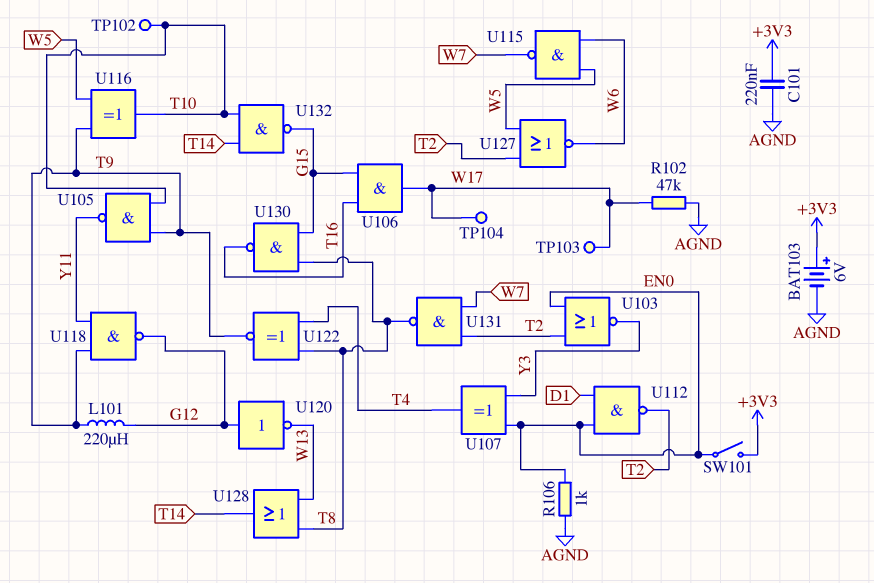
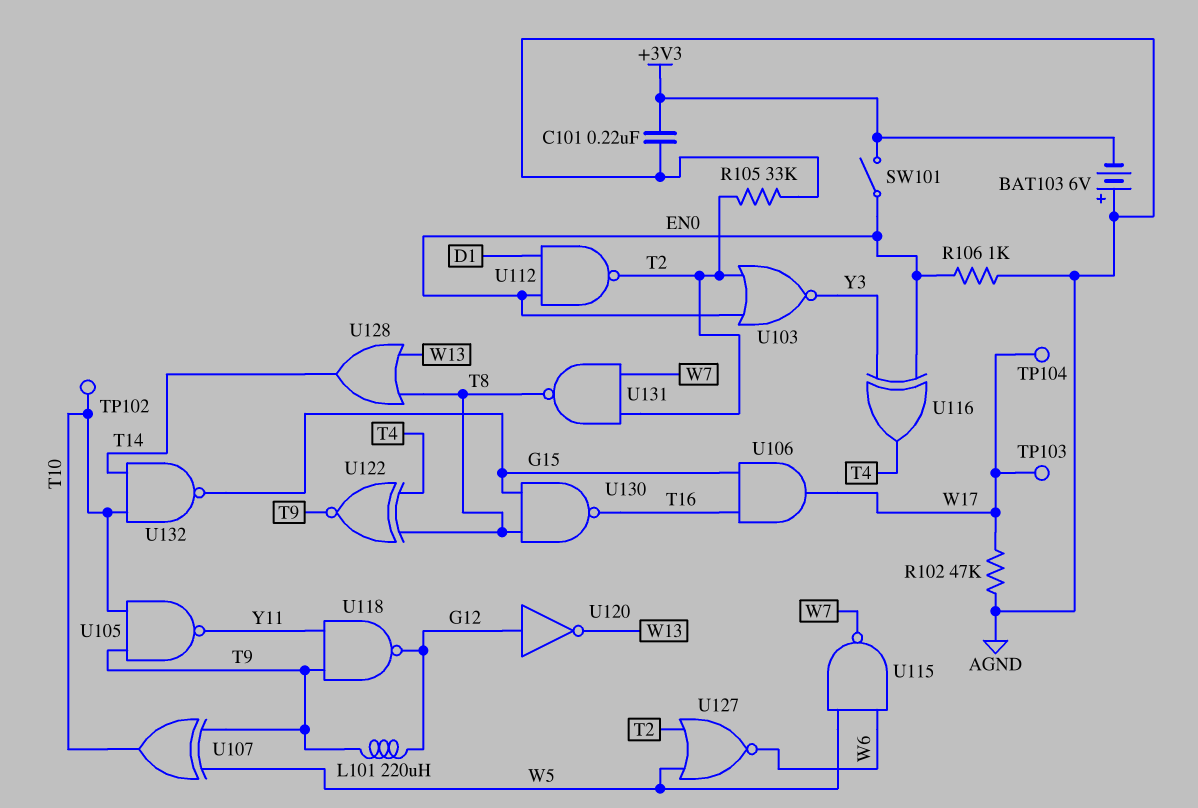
BAT103: 6V (plus +3V3, minus AGND) -> 6V (plus AGND, minus +3V3)
R105: none -> 33k (AGND, T2)
U107: XOR (in EN0, in Y3, out T4) -> XOR (in T9, in W5, out T10)
U116: XOR (in T9, in W5, out T10) -> XOR (in EN0, in Y3, out T4)

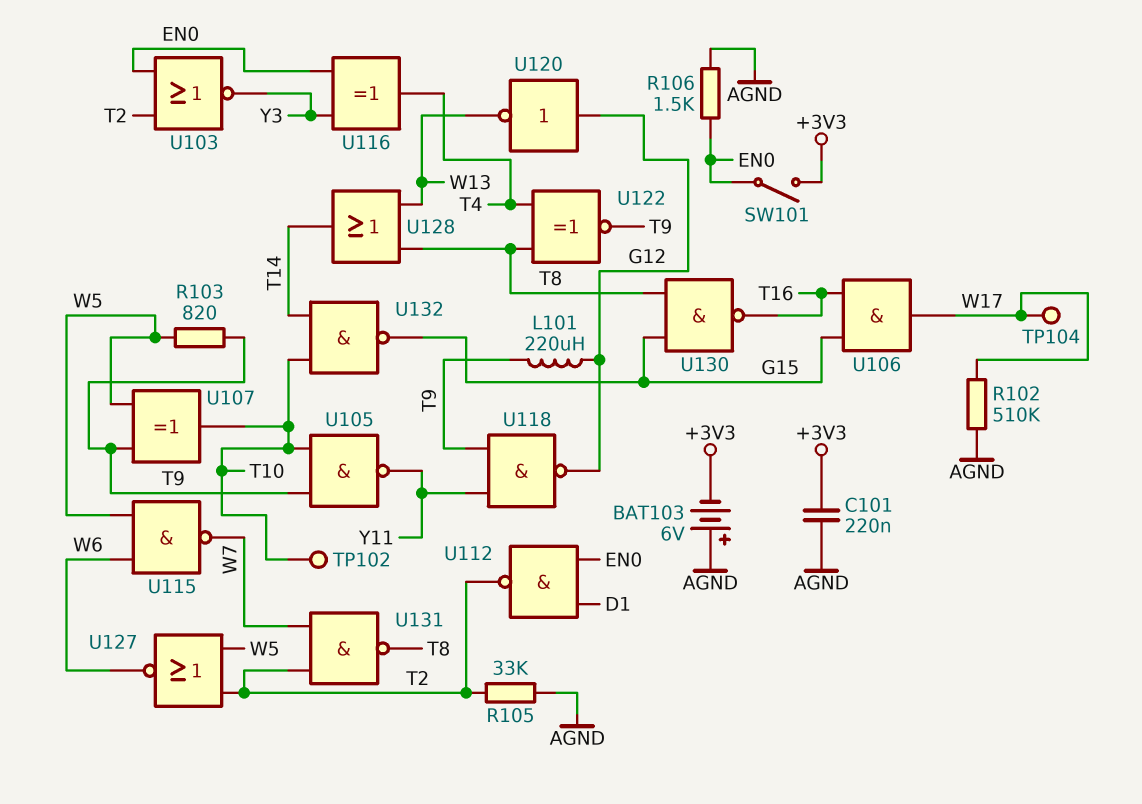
R102: 47k (AGND, W17) -> 510k (AGND, W17)
R103: none -> 820 (T9, W5)
R106: 1k (AGND, EN0) -> 1.5k (AGND, EN0)
TP103: test point (W17) -> none

